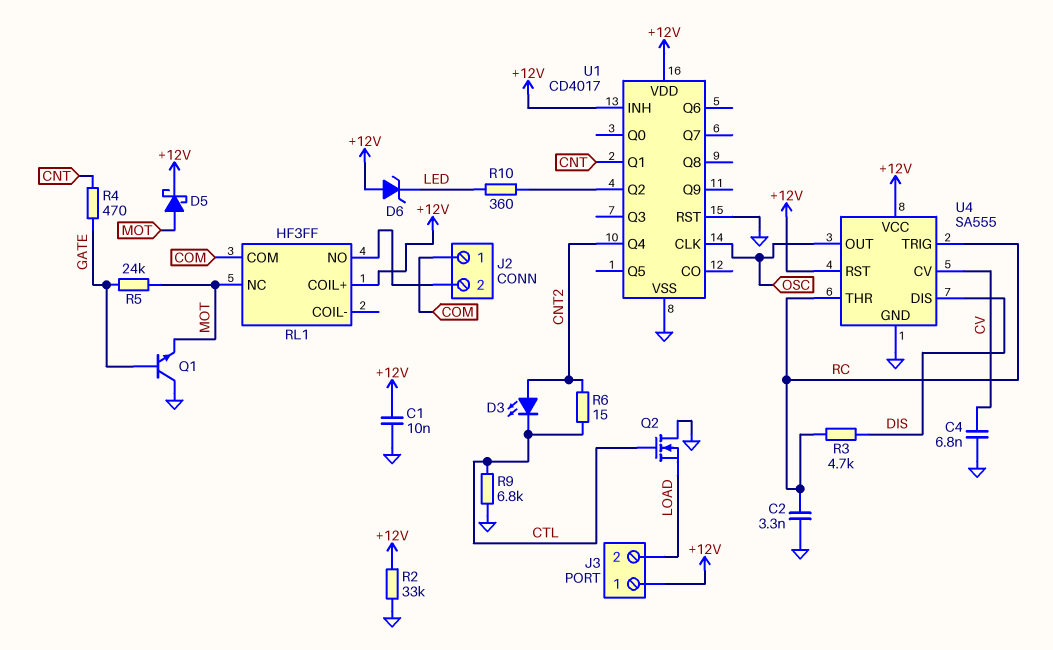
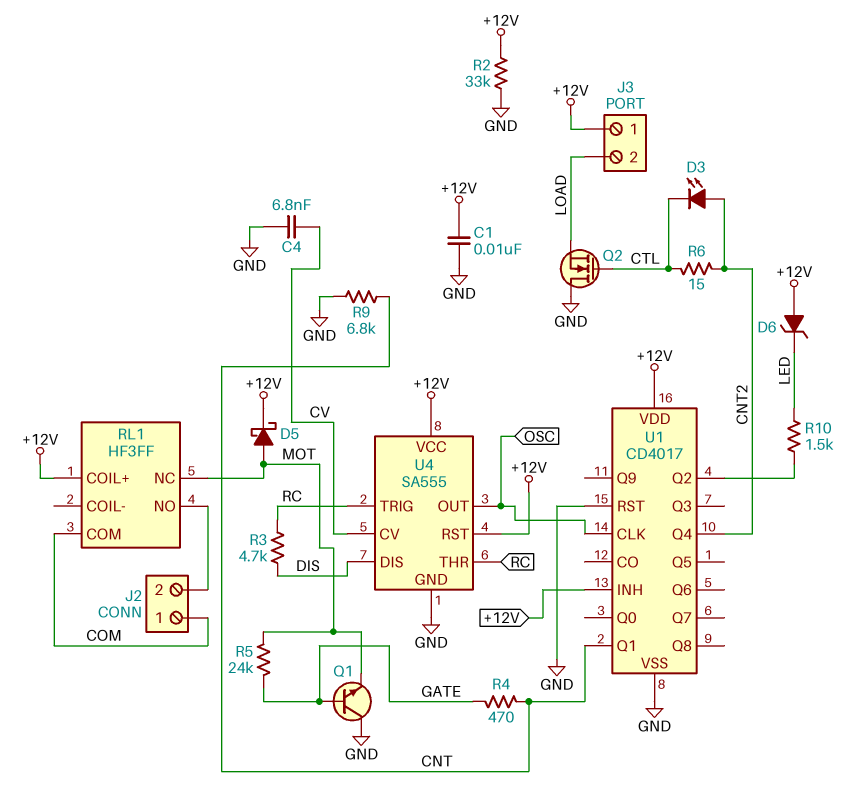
C2: 3.3nF (GND, RC) -> none
R9: 6.8k (CTL, GND) -> 6.8k (CNT, GND)
R10: 360 (LED, U1/Q2) -> 1.5k (LED, U1/Q2)

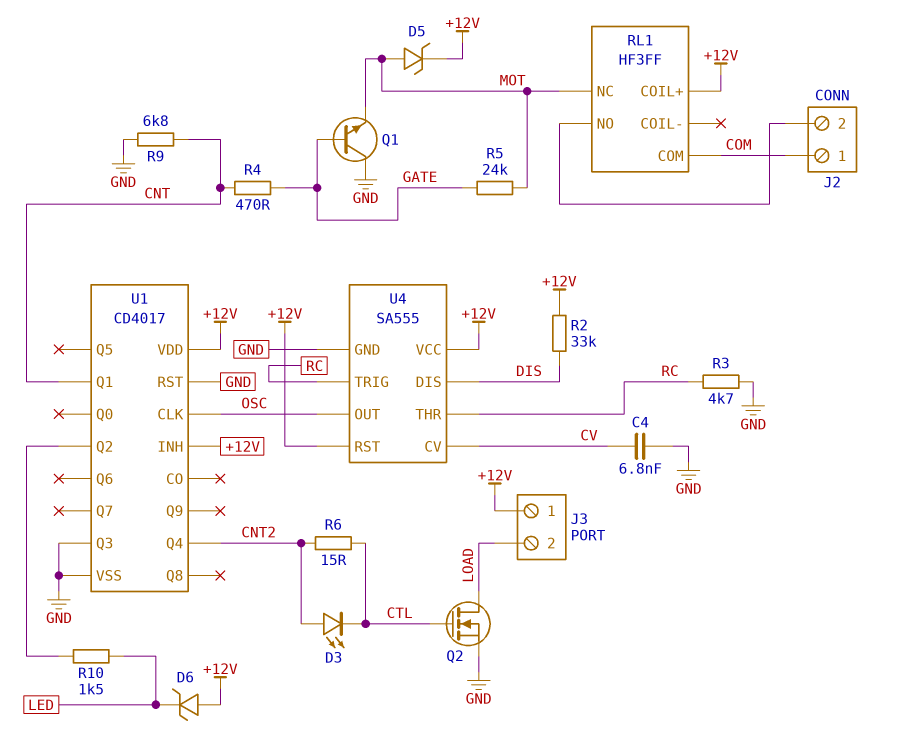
C1: 10nF (+12V, GND) -> none
D5: schottky (A MOT, K +12V) -> zener (A MOT, K +12V)
Q2: NMOS (G CTL, D GND, S LOAD) -> NMOS (G CTL, D LOAD, S GND)
R2: 33k (+12V, GND) -> 33k (+12V, DIS)
R3: 4.7k (DIS, RC) -> 4.7k (GND, RC)
U1 pin Q3: none -> GND

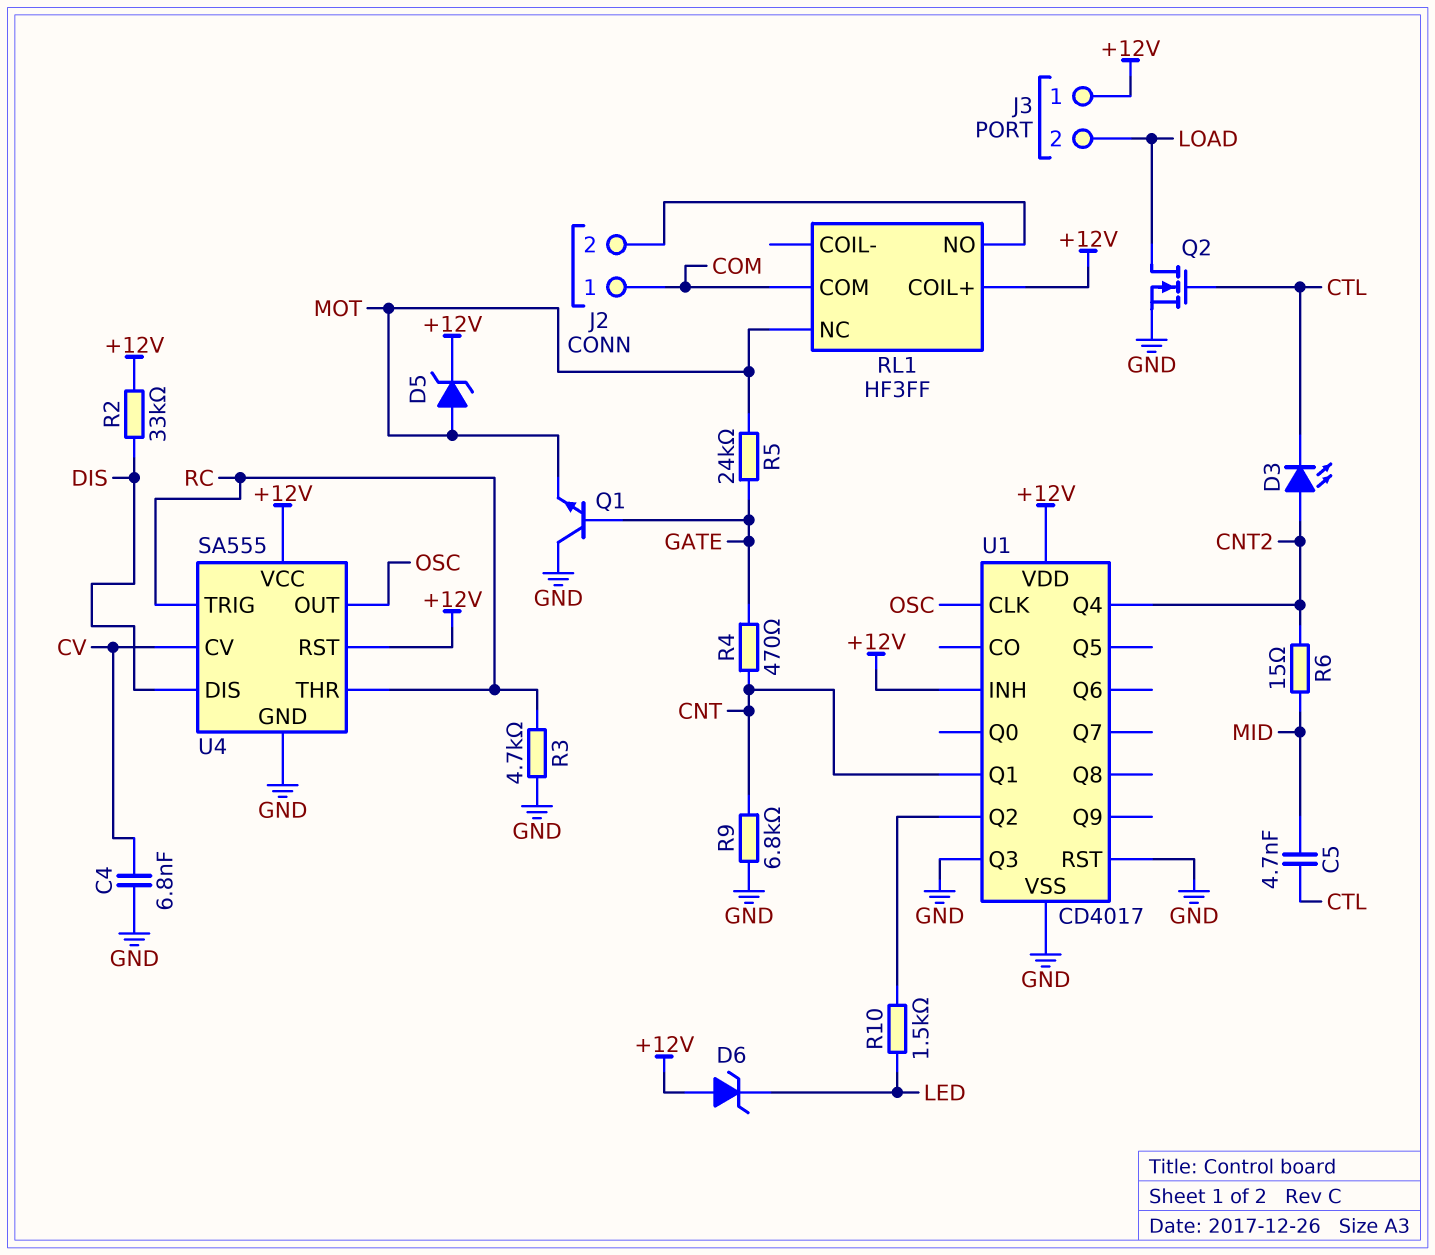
C5: none -> 4.7nF (CTL, MID)
R6: 15 (CNT2, CTL) -> 15 (CNT2, MID)

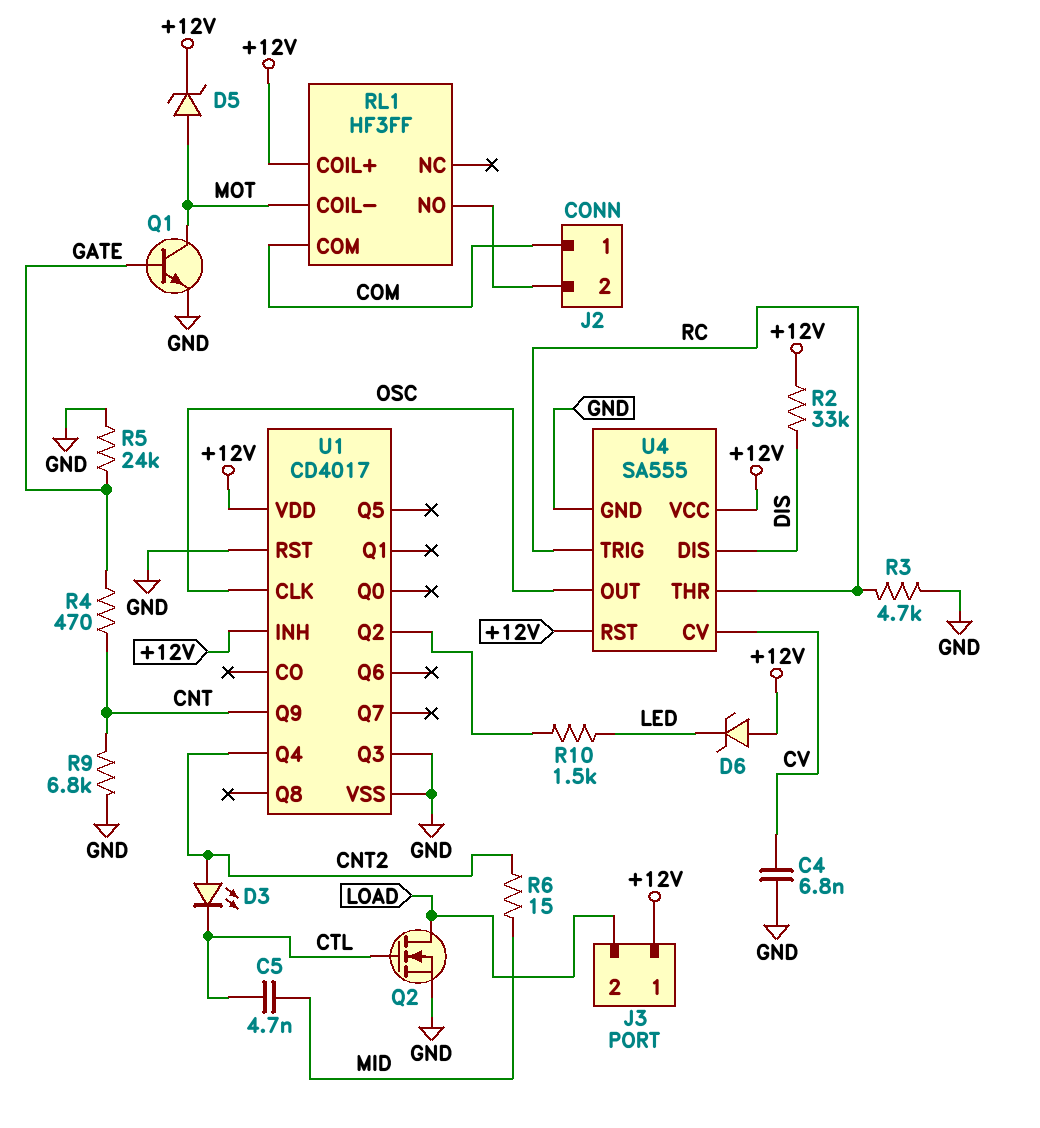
Q1: NPN (B GATE, C GND, E MOT) -> NPN (B GATE, C MOT, E GND)
R5: 24k (GATE, MOT) -> 24k (GATE, GND)
RL1 pin COIL-: none -> MOT
RL1 pin NC: MOT -> none
U1 pin Q1: CNT -> none
U1 pin Q9: none -> CNT

